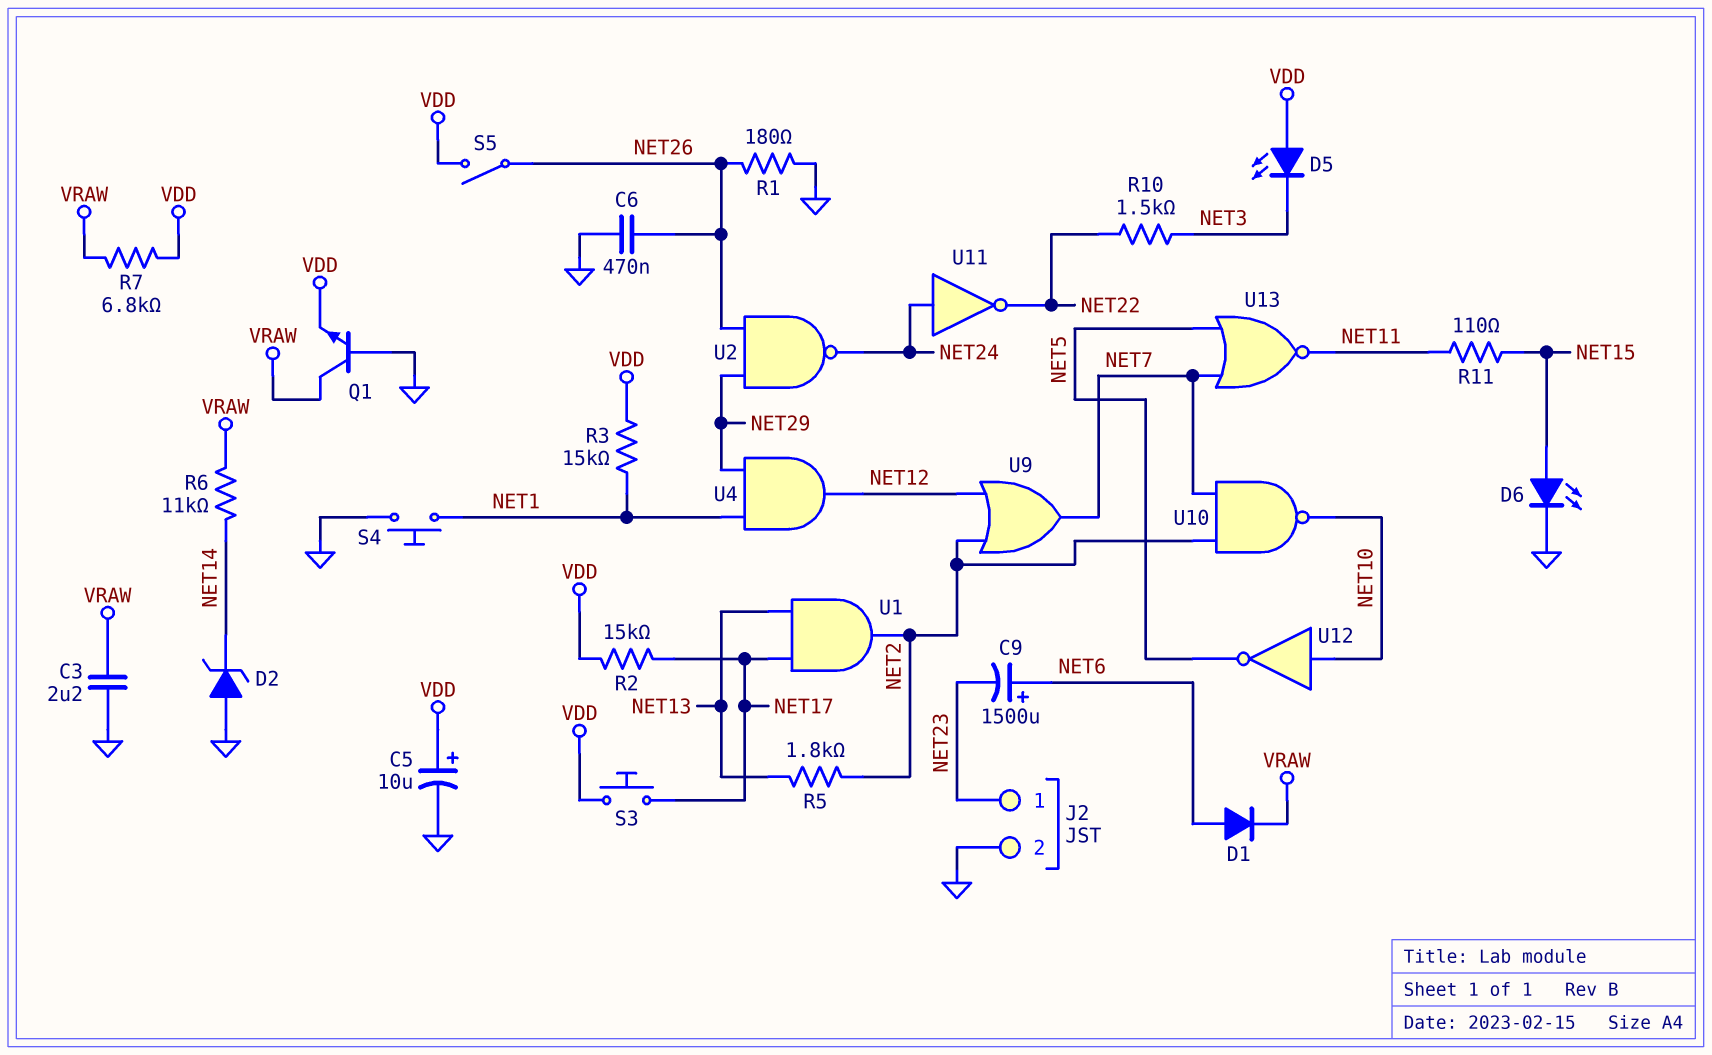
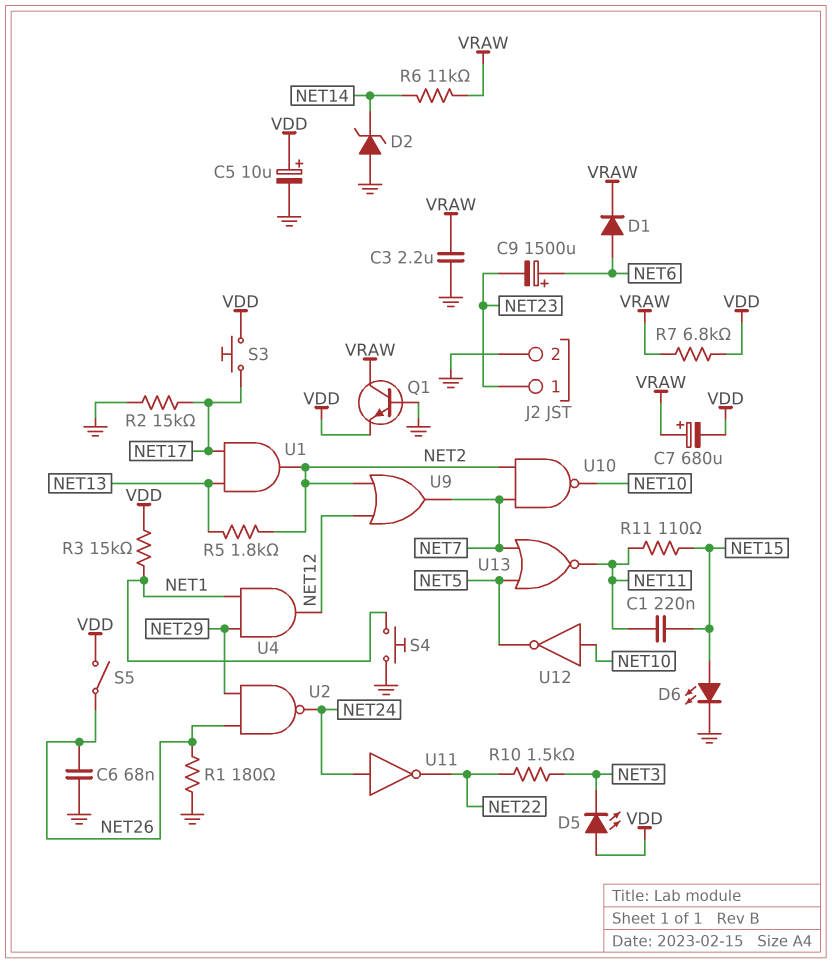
C1: none -> 220nF (NET11, NET15)
C6: 470nF (GND, NET26) -> 68nF (GND, NET26)
C7: none -> 680uF (plus VRAW, minus VDD)
R2: 15k (NET17, VDD) -> 15k (GND, NET17)

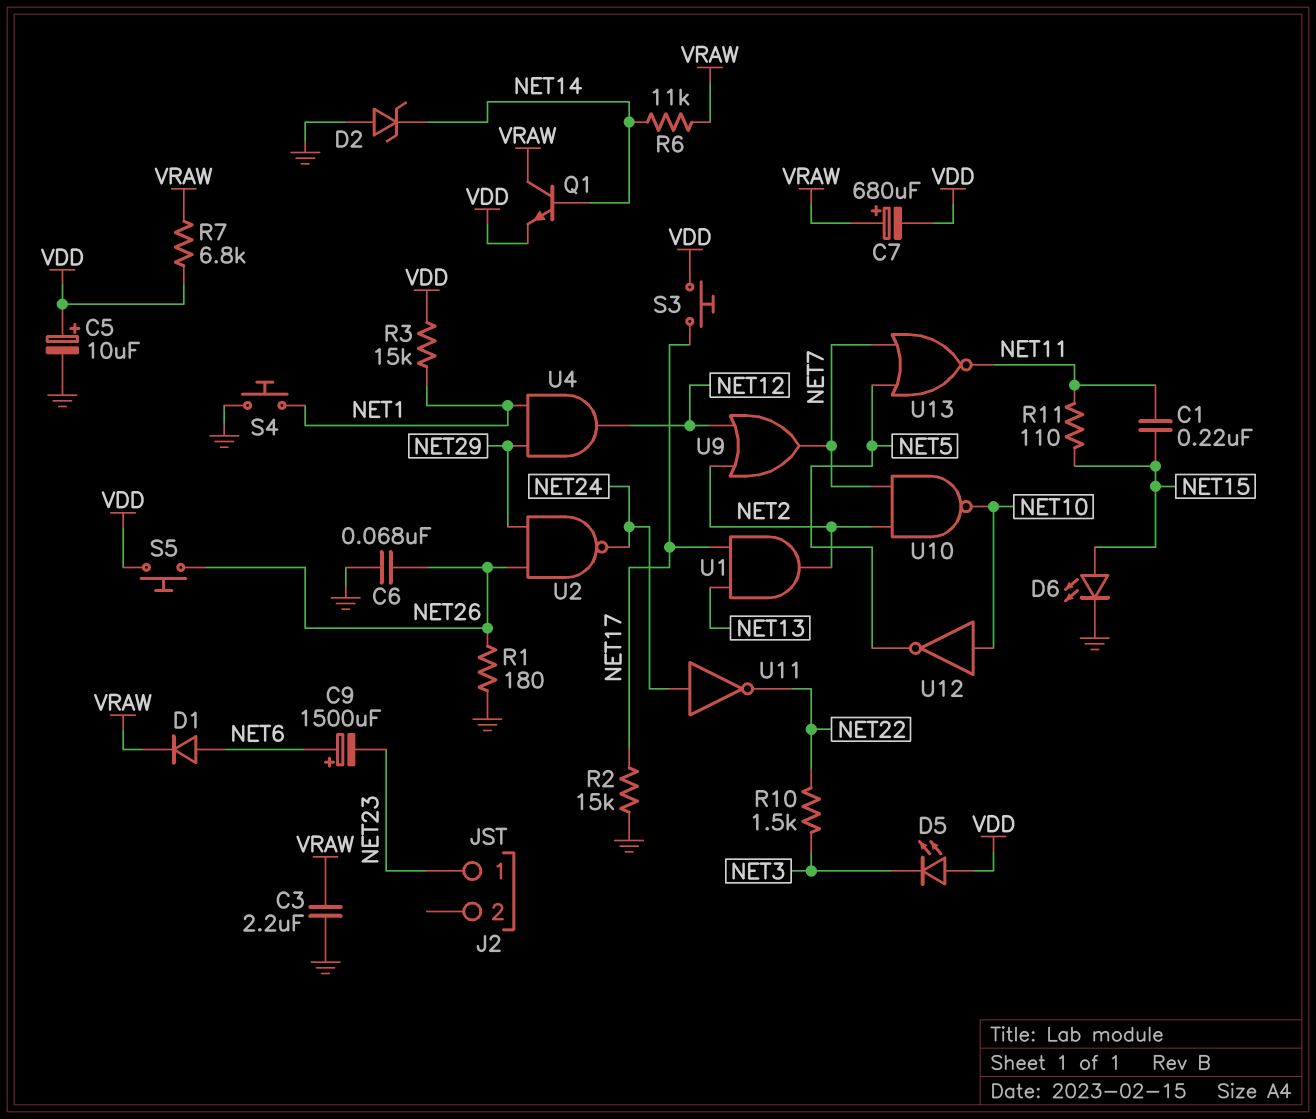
J2 pin 2: GND -> none
Q1: NPN (B GND, C VRAW, E VDD) -> NPN (B NET14, C VRAW, E VDD)
R5: 1.8k (NET2, NET13) -> none
S5: switch (NET26, VDD) -> button (NET26, VDD)

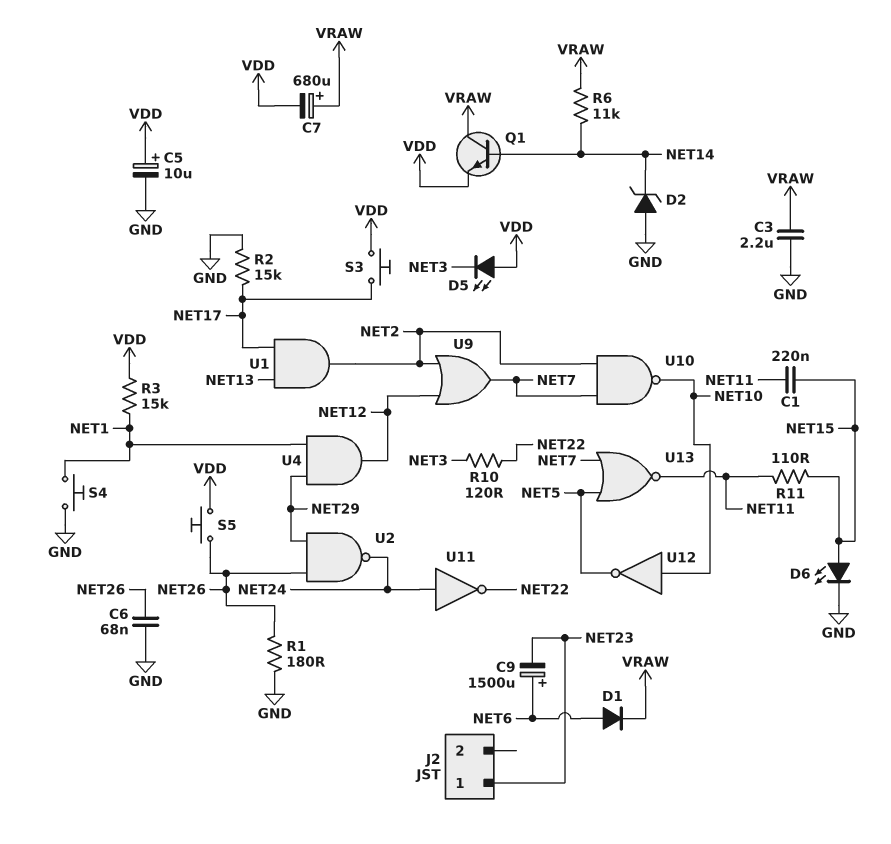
R7: 6.8k (VDD, VRAW) -> none
R10: 1.5k (NET3, NET22) -> 120 (NET3, NET22)

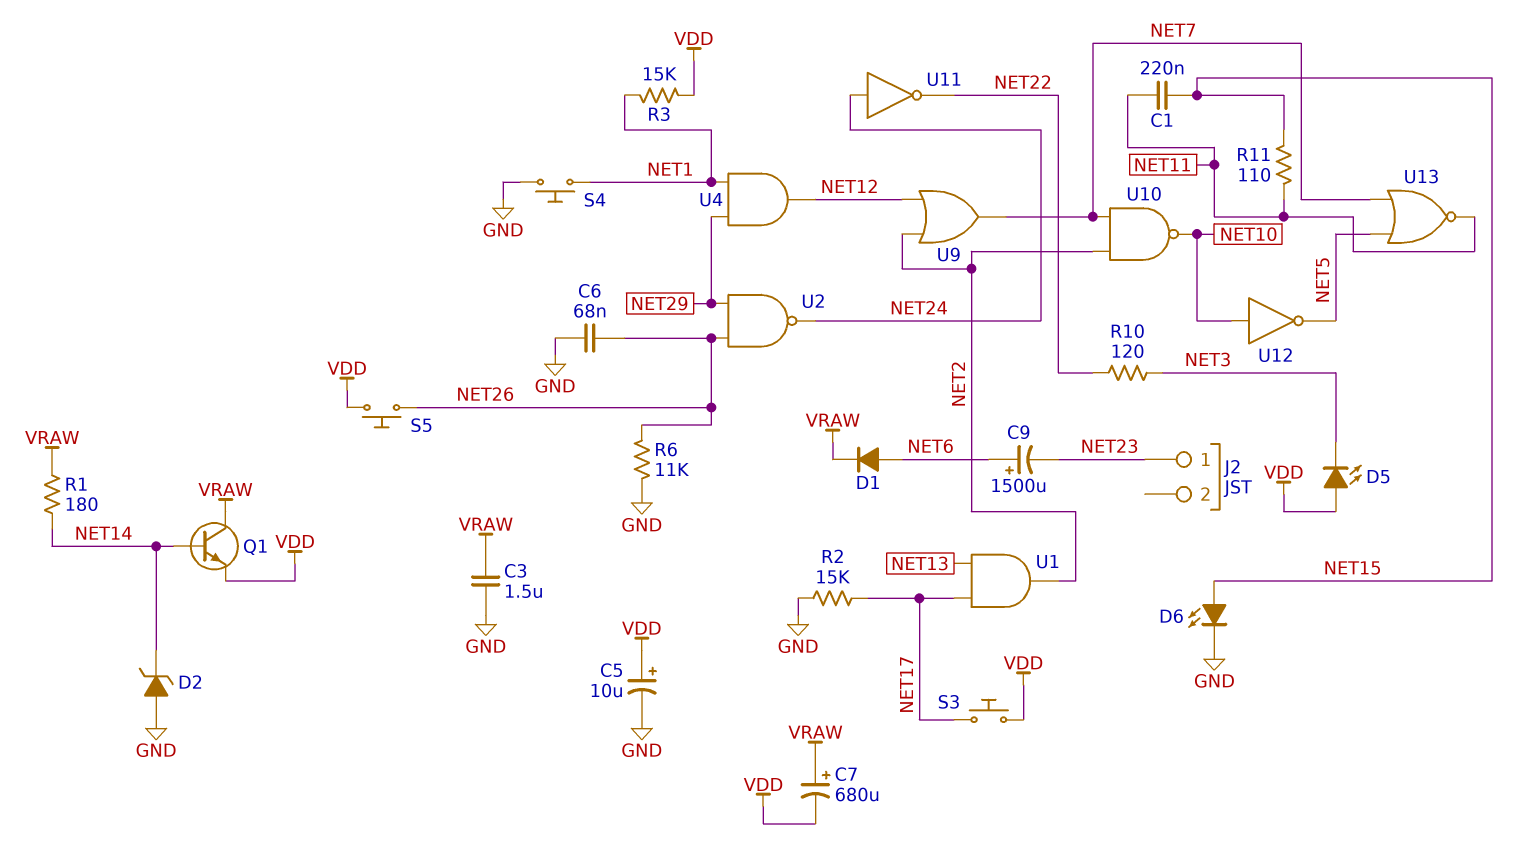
C3: 2.2uF (GND, VRAW) -> 1.5uF (GND, VRAW)
R1: 180 (GND, NET26) -> 180 (NET14, VRAW)
R6: 11k (NET14, VRAW) -> 11k (GND, NET26)

